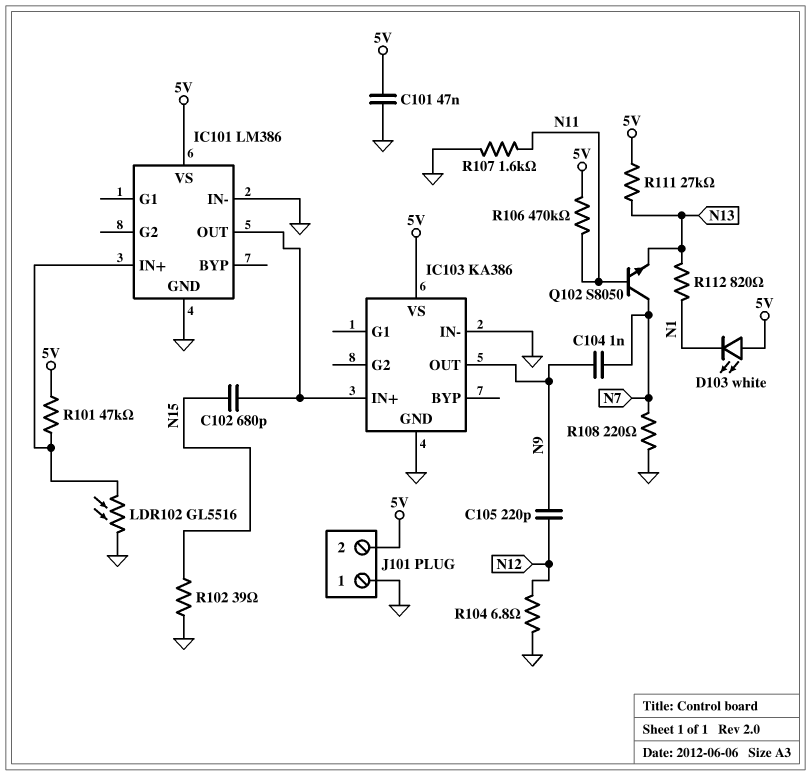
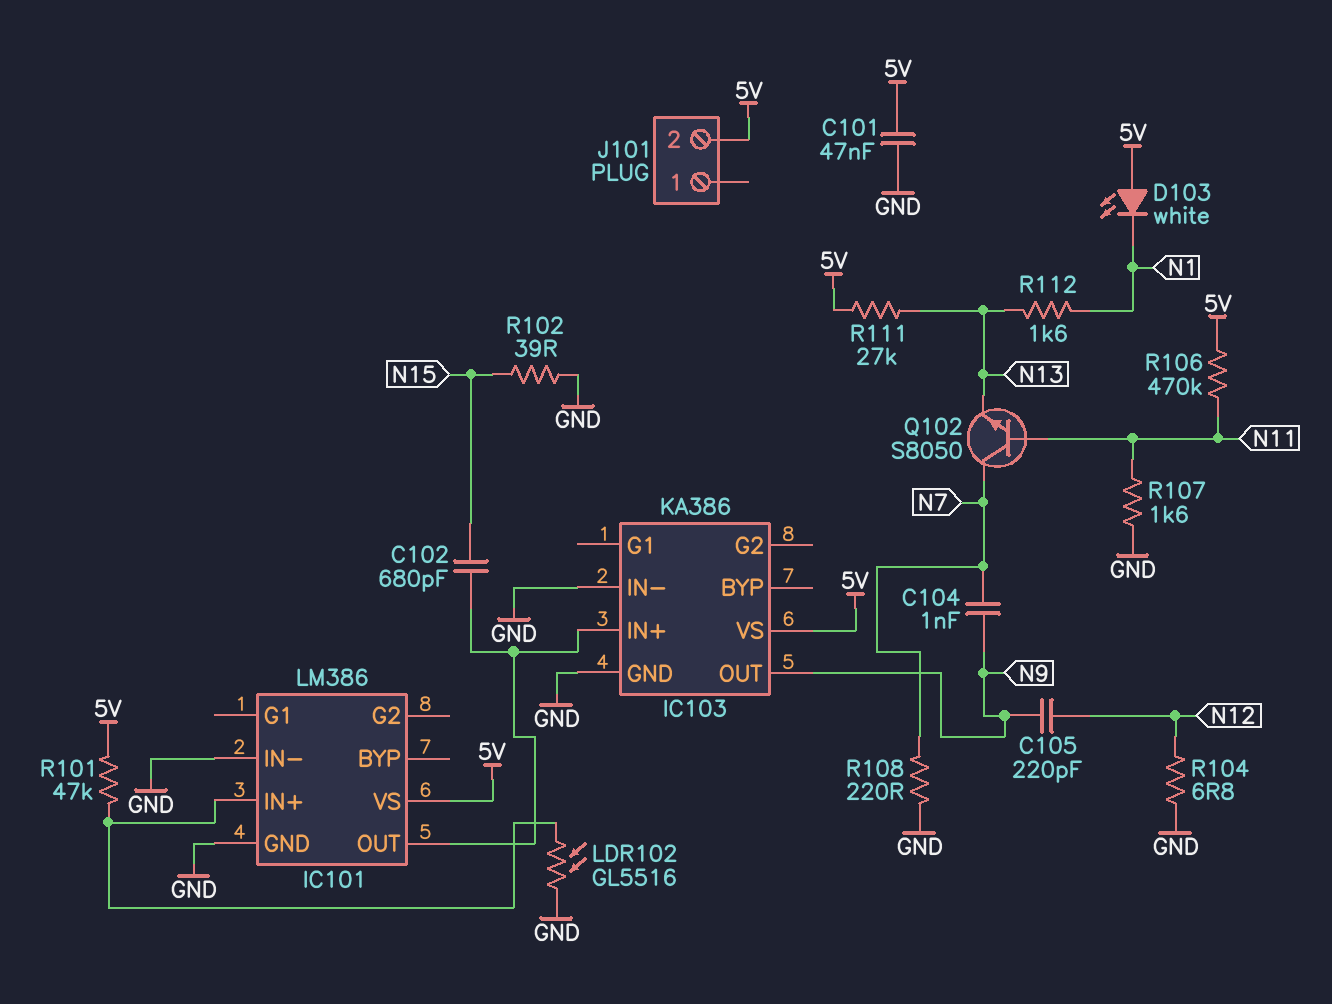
J101 pin 1: GND -> none
R112: 820 (N1, N13) -> 1.6k (N1, N13)

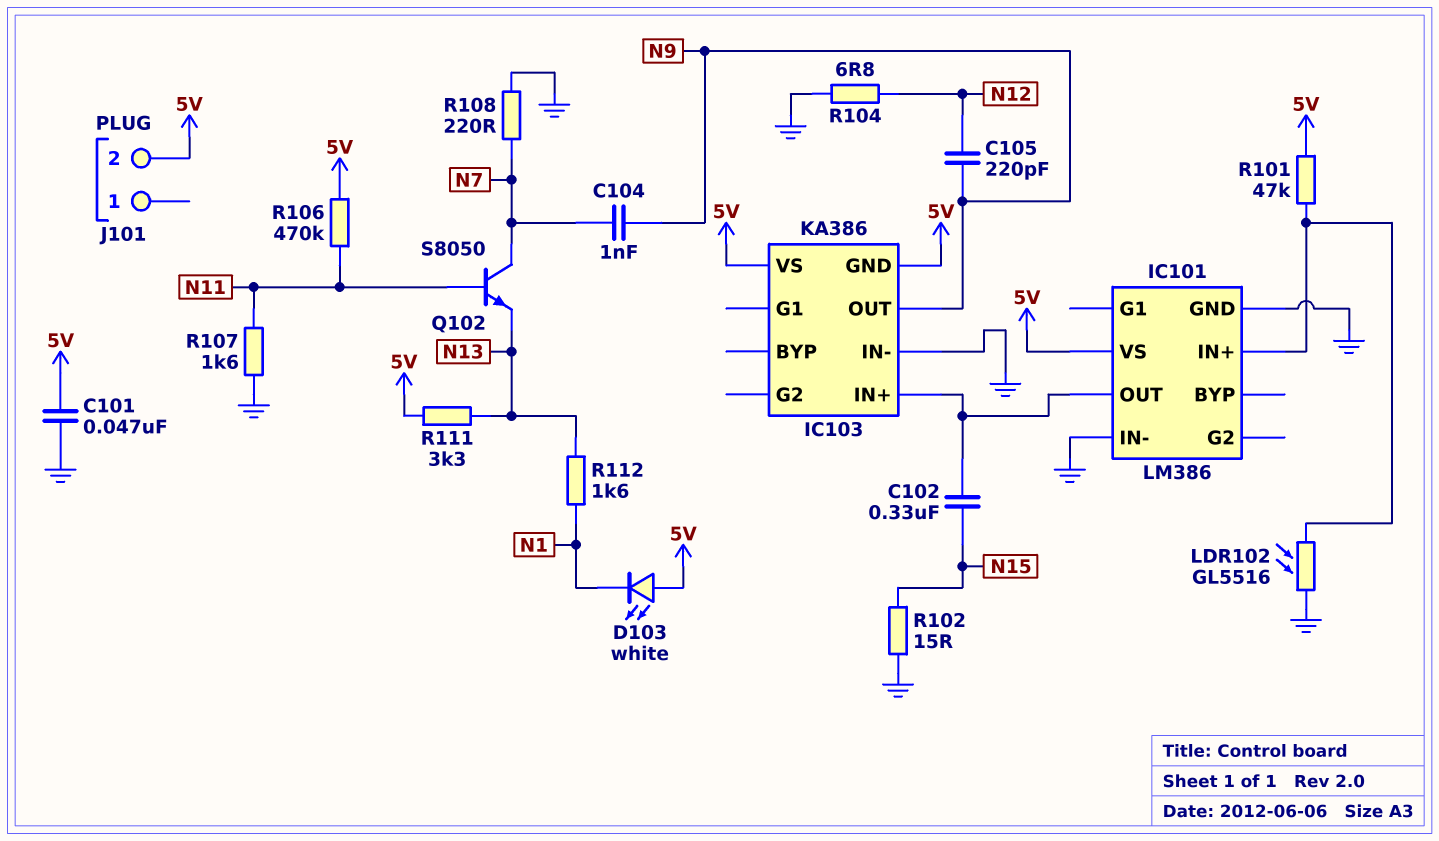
C102: 680pF (IC101/OUT, N15) -> 330nF (IC101/OUT, N15)
IC103 pin GND: GND -> 5V
R102: 39 (GND, N15) -> 15 (GND, N15)
R111: 27k (5V, N13) -> 3.3k (5V, N13)

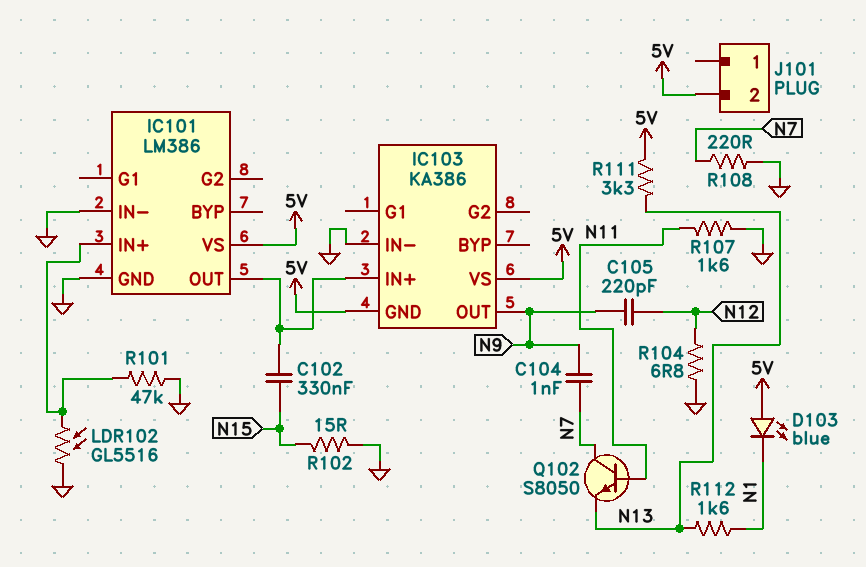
C101: 47nF (5V, GND) -> none
D103: LED white (A 5V, K N1) -> LED blue (A 5V, K N1)
R101: 47k (5V, IC101/IN+) -> 47k (GND, IC101/IN+)
R106: 470k (5V, N11) -> none

